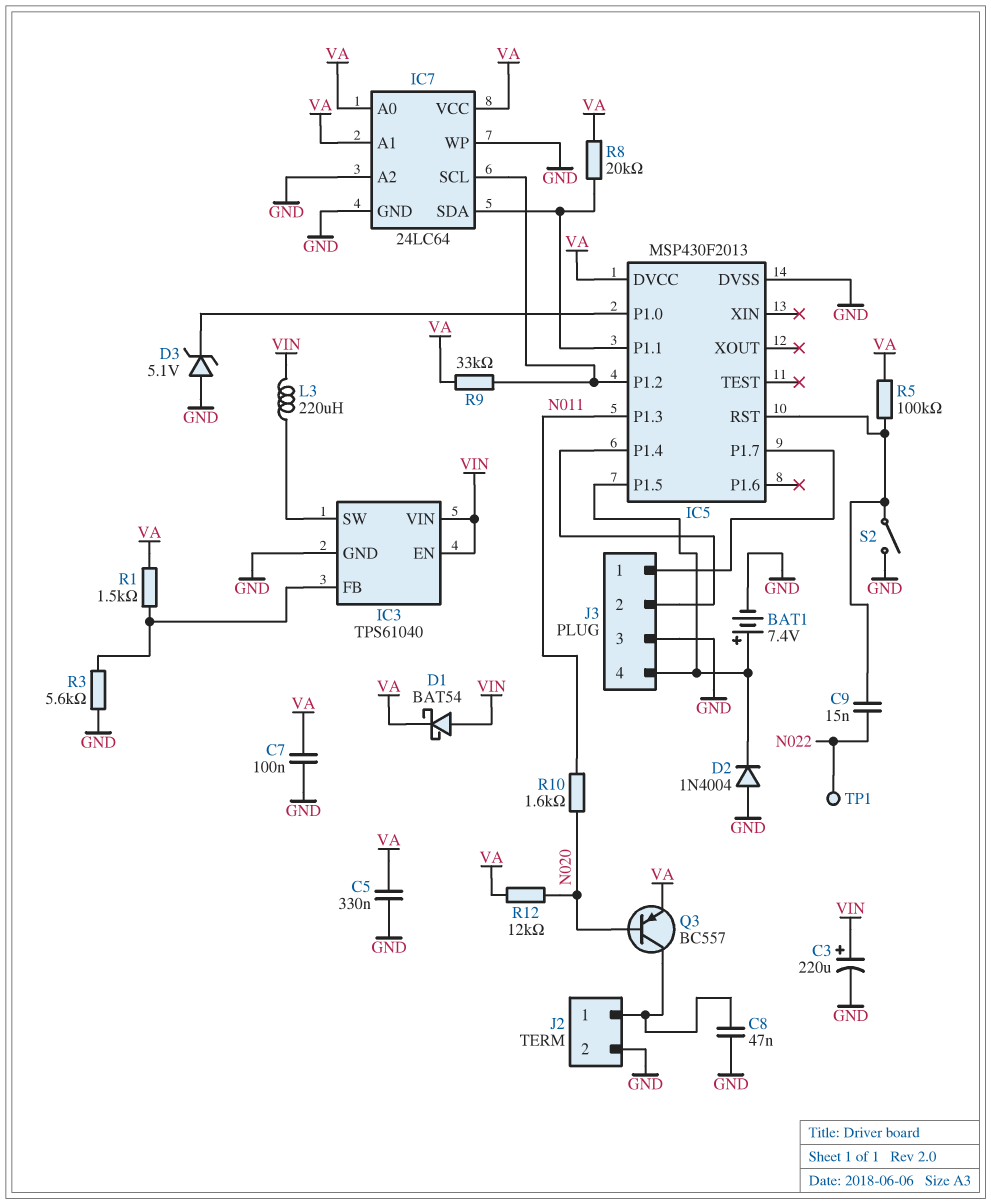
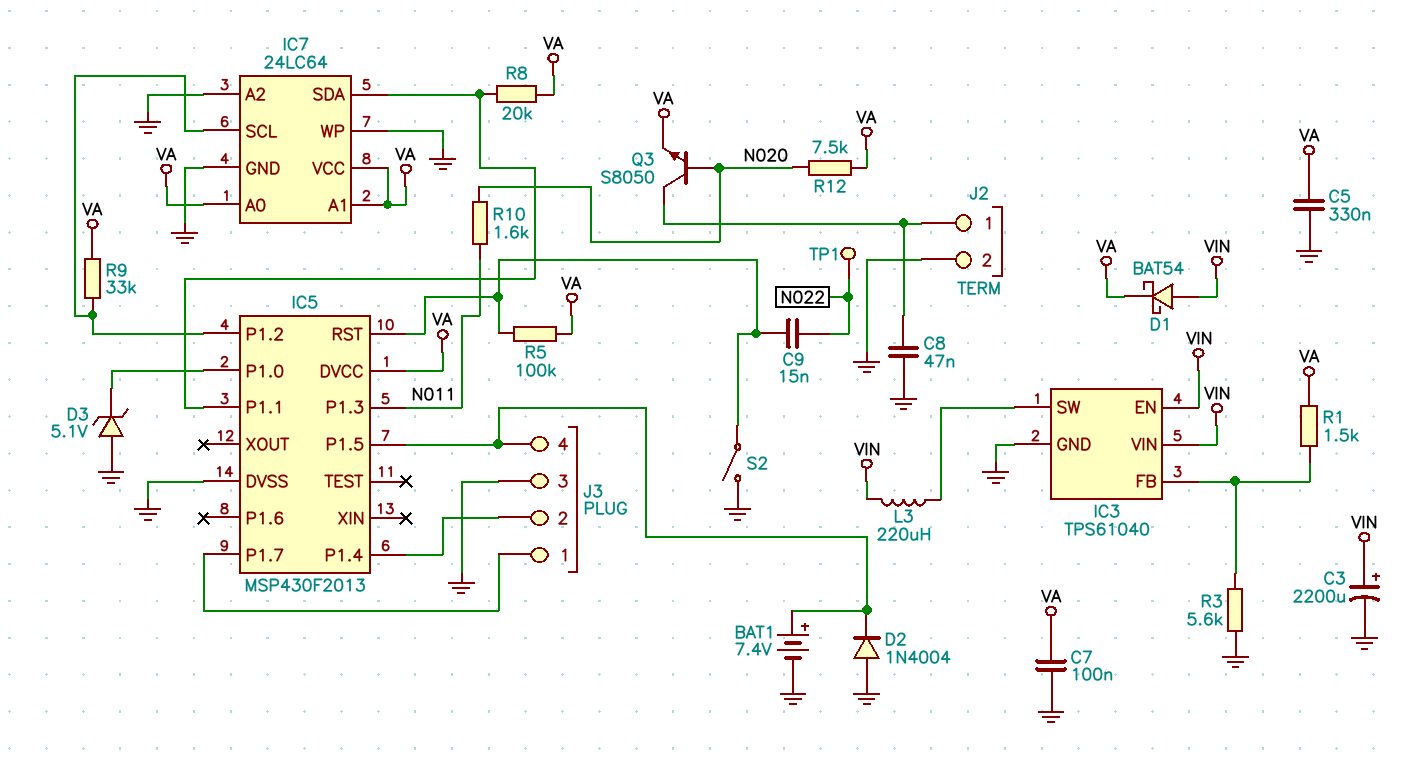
C3: 220uF (plus VIN, minus GND) -> 2200uF (plus VIN, minus GND)
Q3: PNP BC557 (B N020, C J2/1, E VA) -> NPN S8050 (B N020, C J2/1, E VA)
R12: 12k (N020, VA) -> 7.5k (N020, VA)

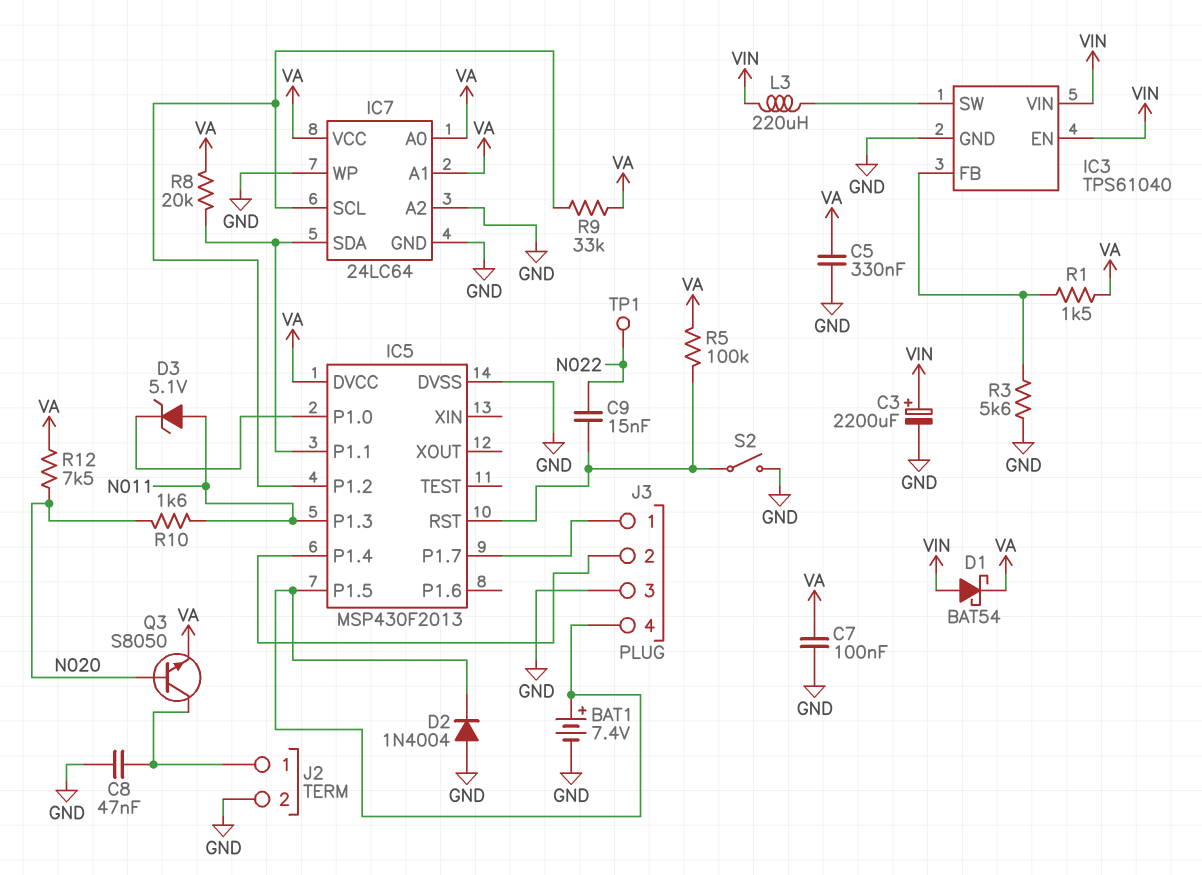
D3: zener 5.1V (A GND, K IC5/P1.0) -> zener 5.1V (A N011, K IC5/P1.0)

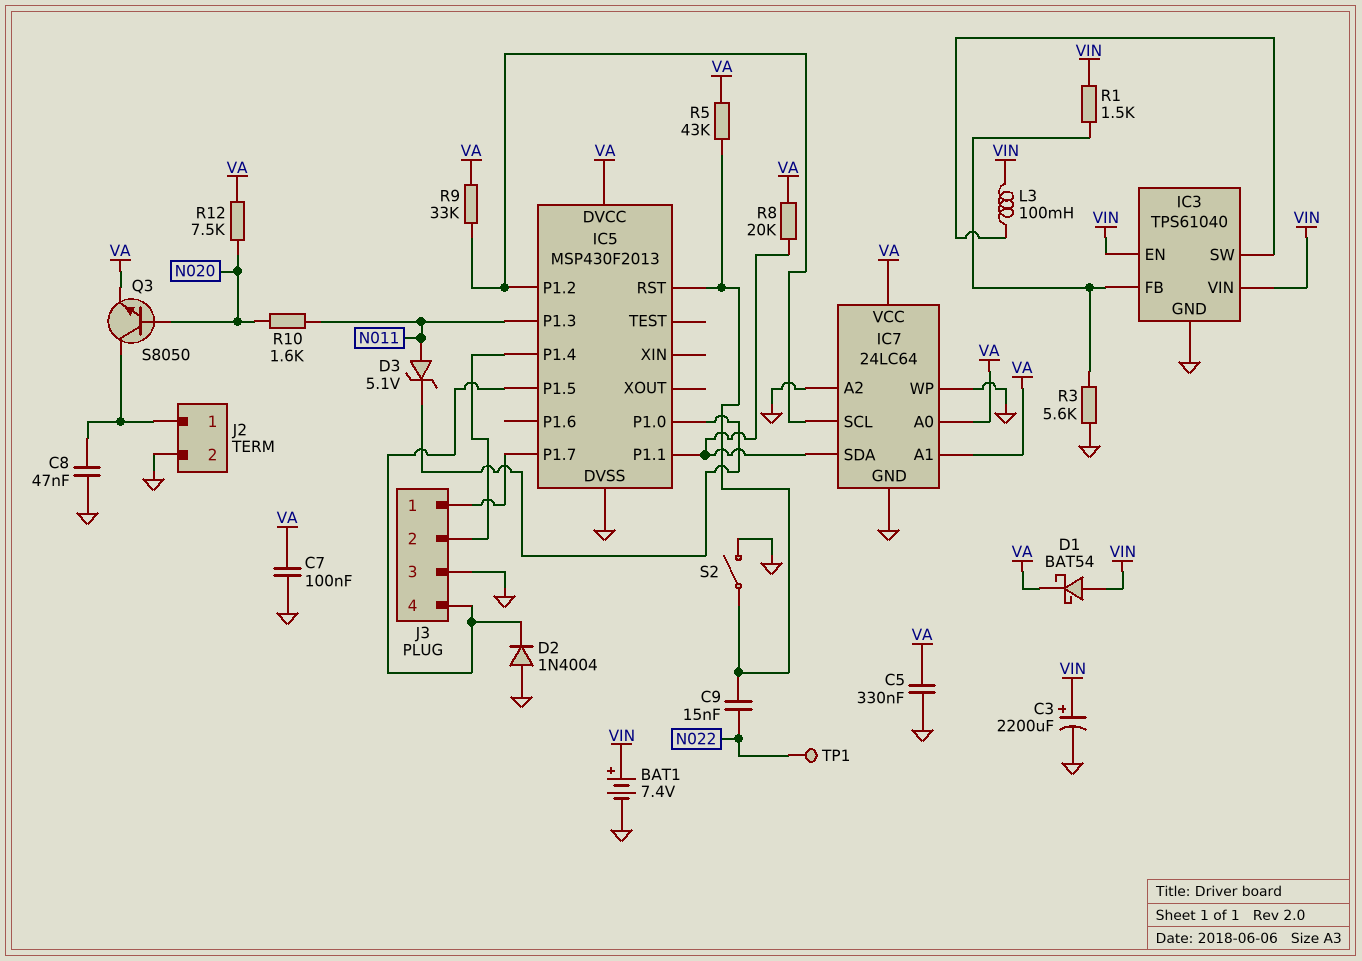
BAT1: 7.4V (plus IC5/P1.5, minus GND) -> 7.4V (plus VIN, minus GND)
L3: 220uH (IC3/SW, VIN) -> 100mH (IC3/SW, VIN)
R1: 1.5k (IC3/FB, VA) -> 1.5k (IC3/FB, VIN)
R5: 100k (IC5/RST, VA) -> 43k (IC5/RST, VA)

